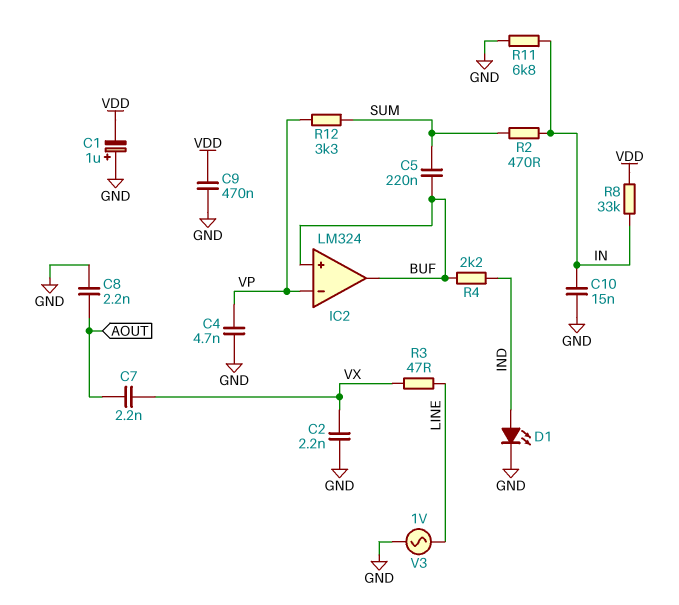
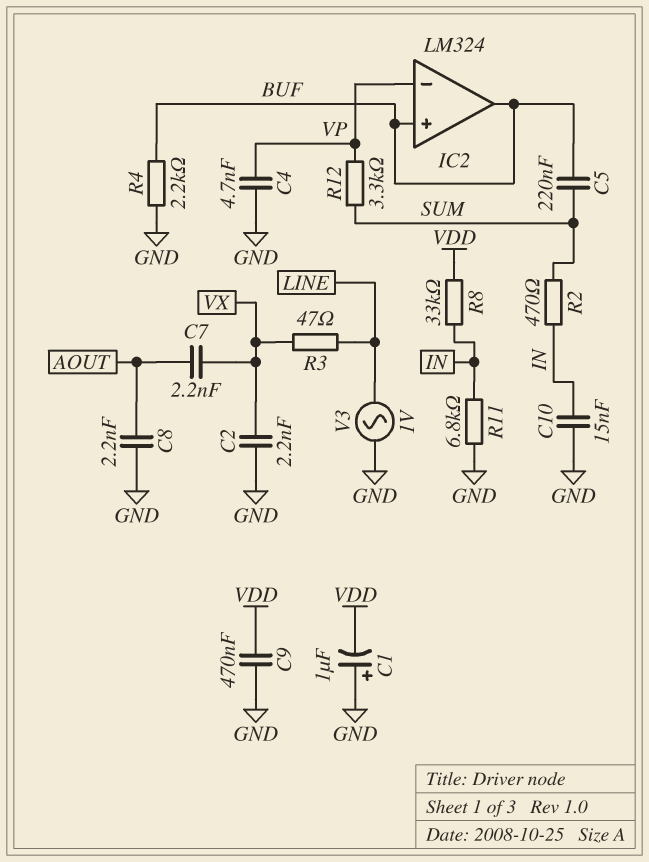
D1: LED (A IND, K GND) -> none
R4: 2.2k (BUF, IND) -> 2.2k (BUF, GND)

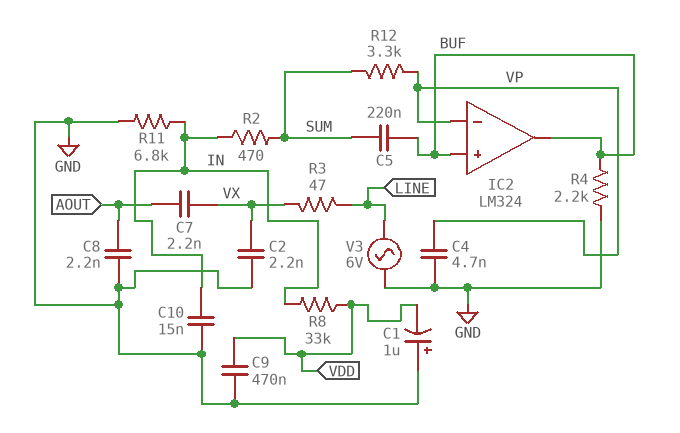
V3: AC 1V (GND, LINE) -> AC 6V (GND, LINE)

